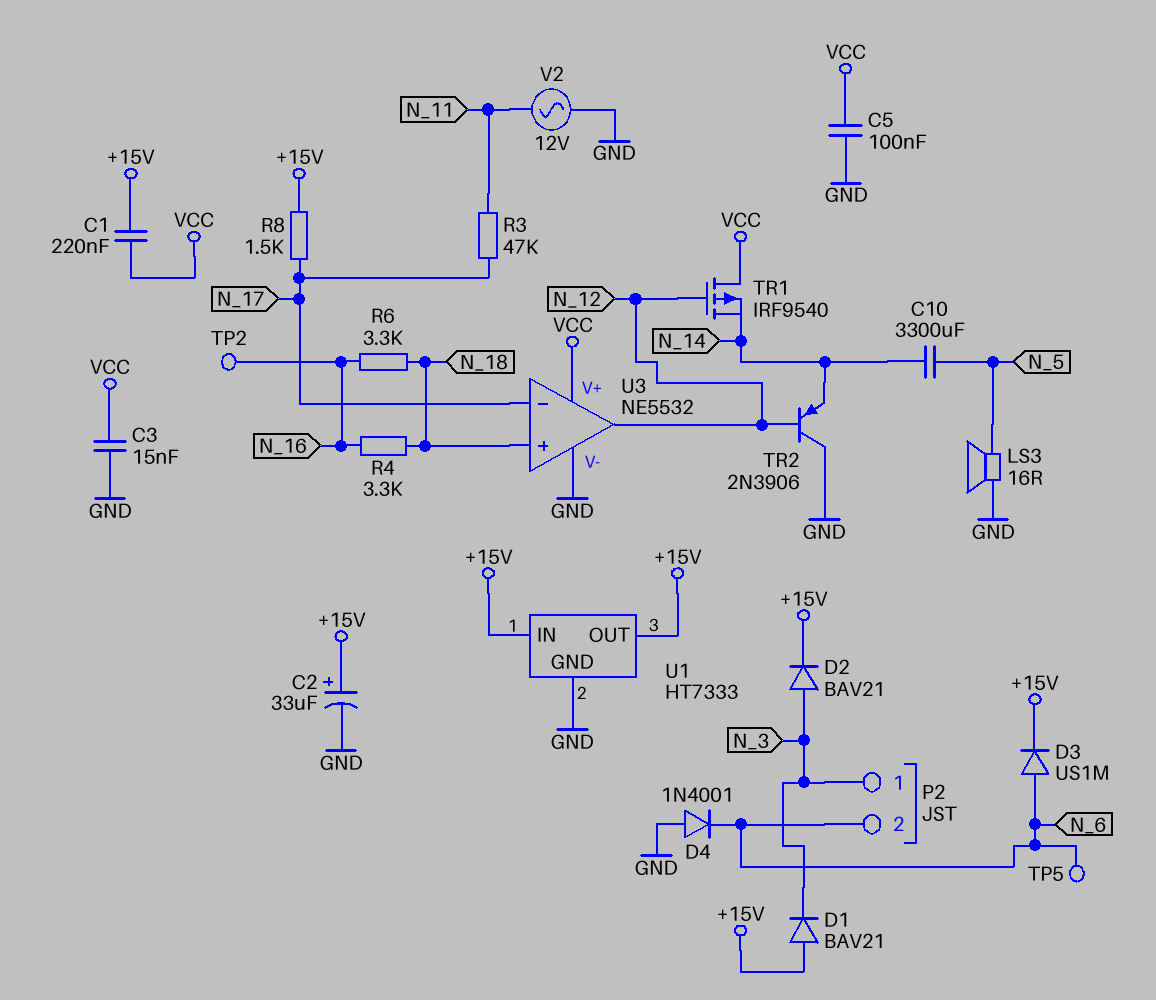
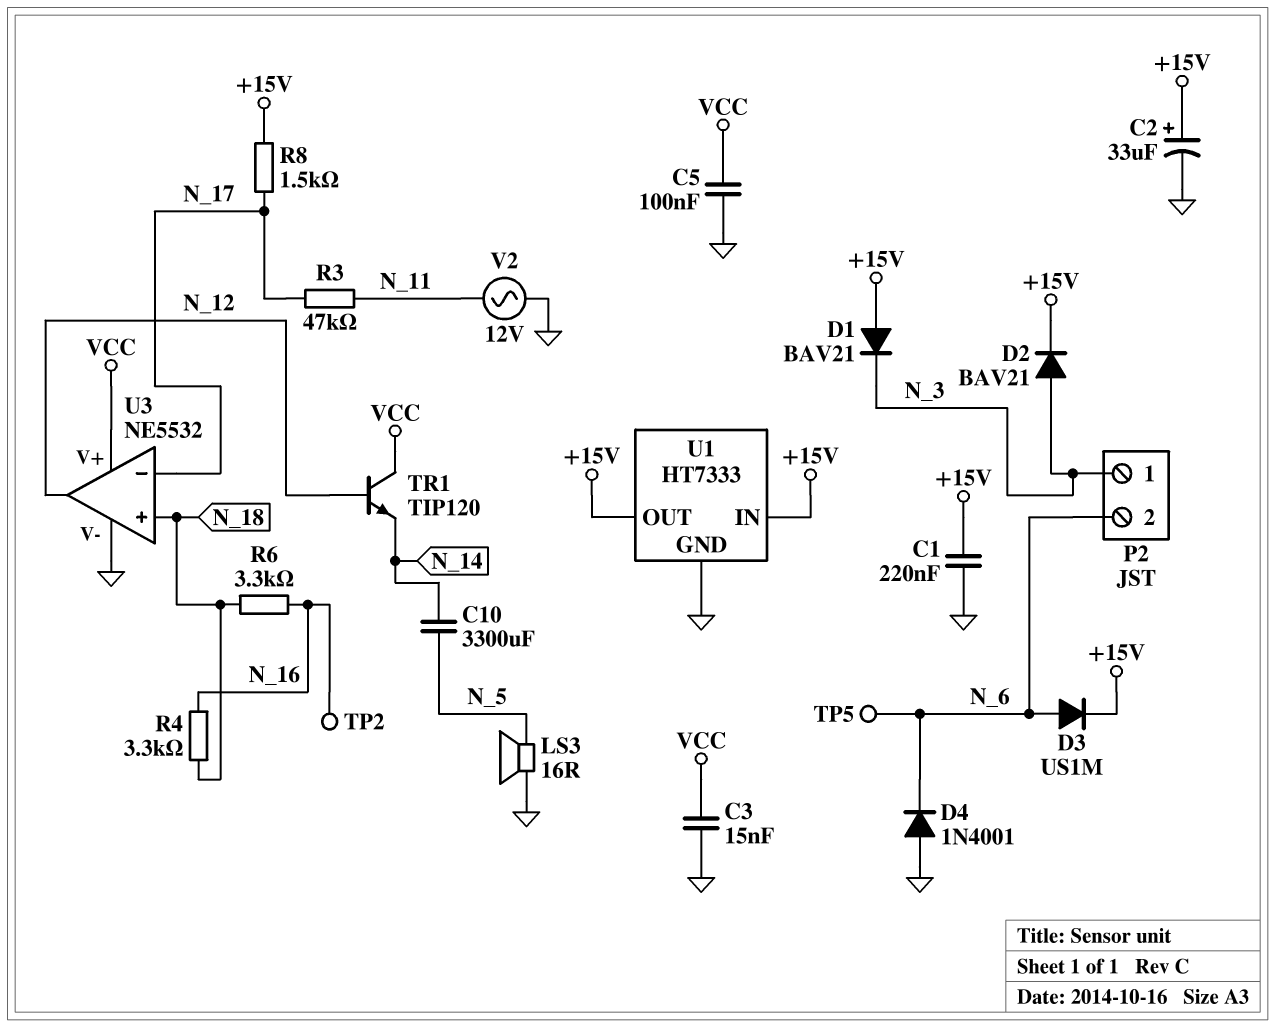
C1: 220nF (+15V, VCC) -> 220nF (+15V, GND)
TR1: PMOS IRF9540 (G N_12, D VCC, S N_14) -> NPN TIP120 (B N_12, C VCC, E N_14)
TR2: PNP 2N3906 (B N_12, C GND, E N_14) -> none

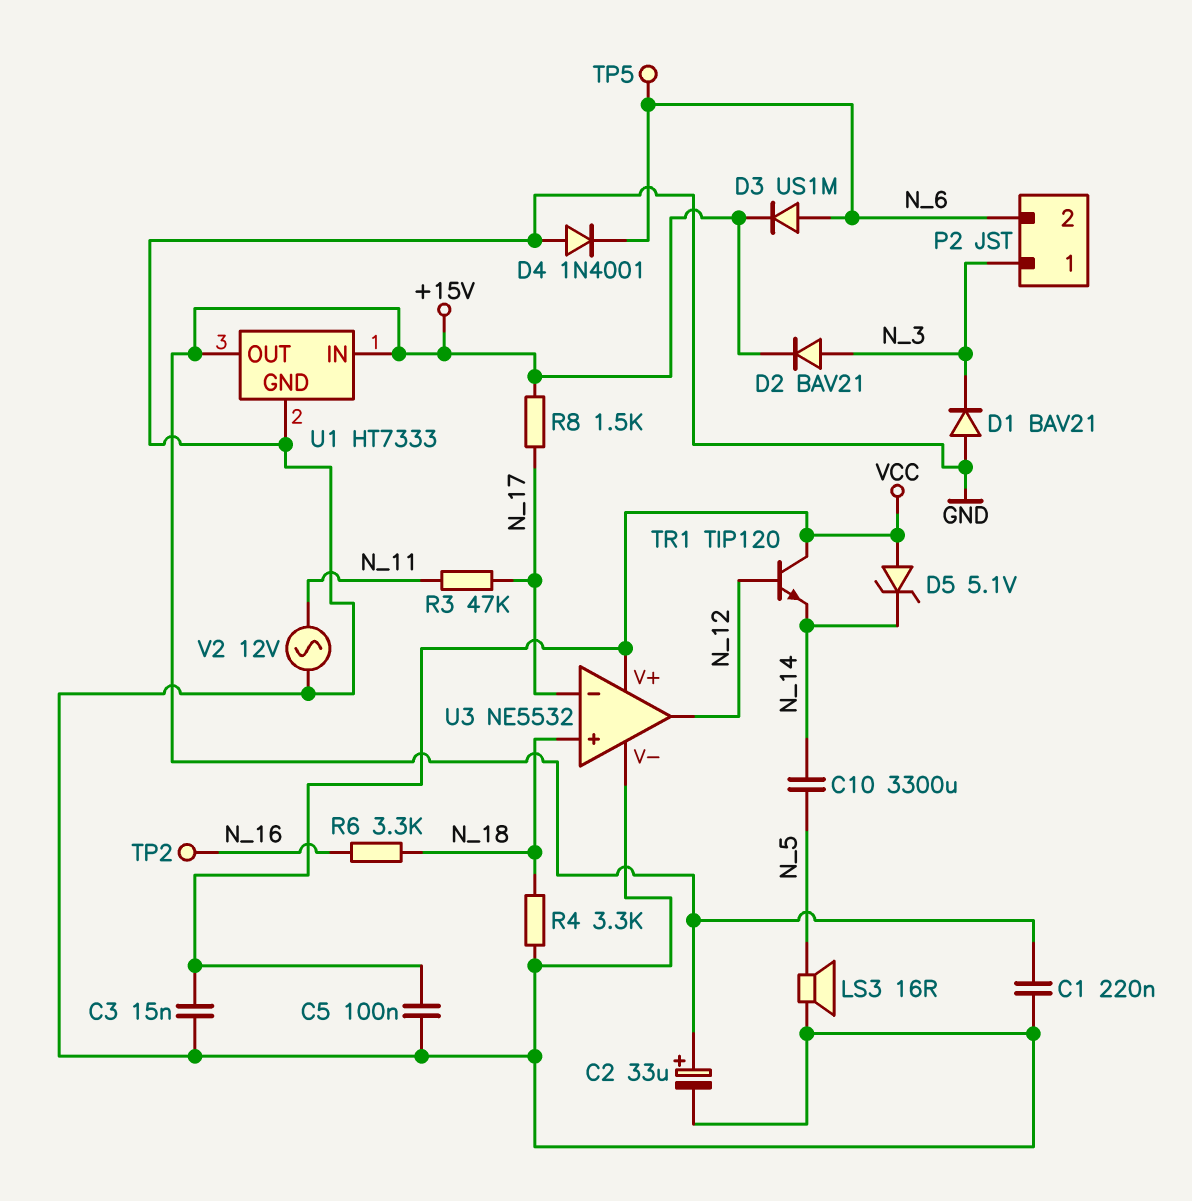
D1: diode BAV21 (A +15V, K N_3) -> diode BAV21 (A GND, K N_3)
D5: none -> zener 5.1V (A VCC, K N_14)
R4: 3.3k (N_16, N_18) -> 3.3k (GND, N_18)

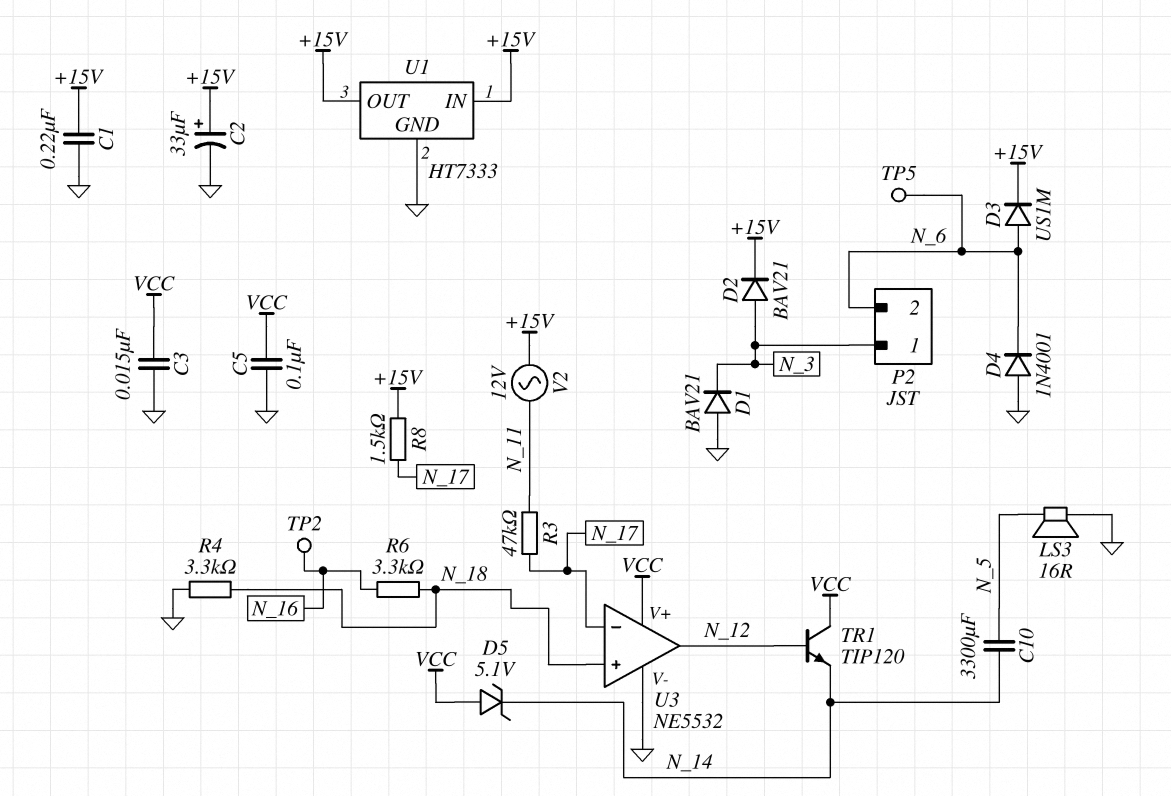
V2: AC 12V (GND, N_11) -> AC 12V (+15V, N_11)

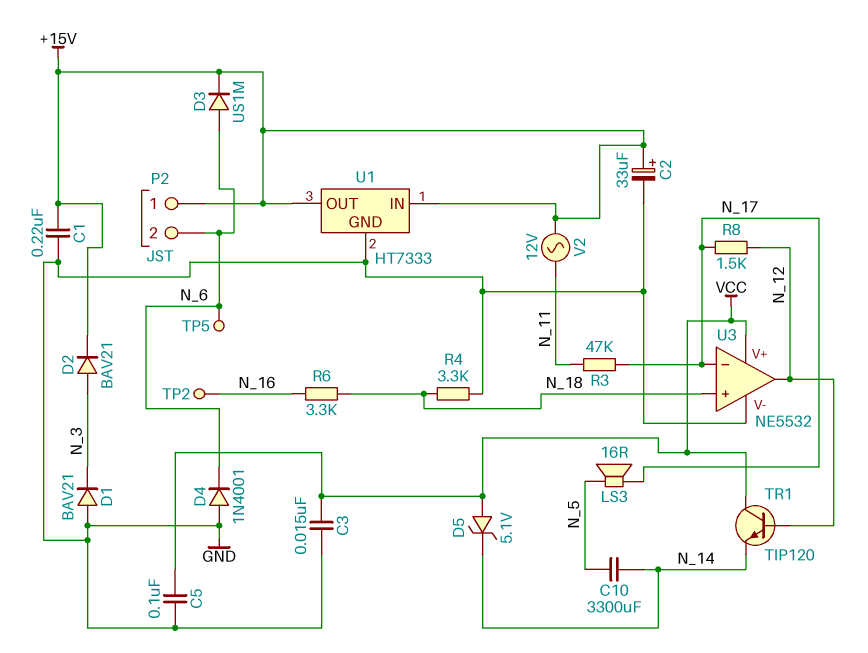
LS3: speaker 16R (GND, N_5) -> speaker 16R (N_5, N_17)
P2 pin 1: N_3 -> +15V
R8: 1.5k (+15V, N_17) -> 1.5k (N_12, N_17)

